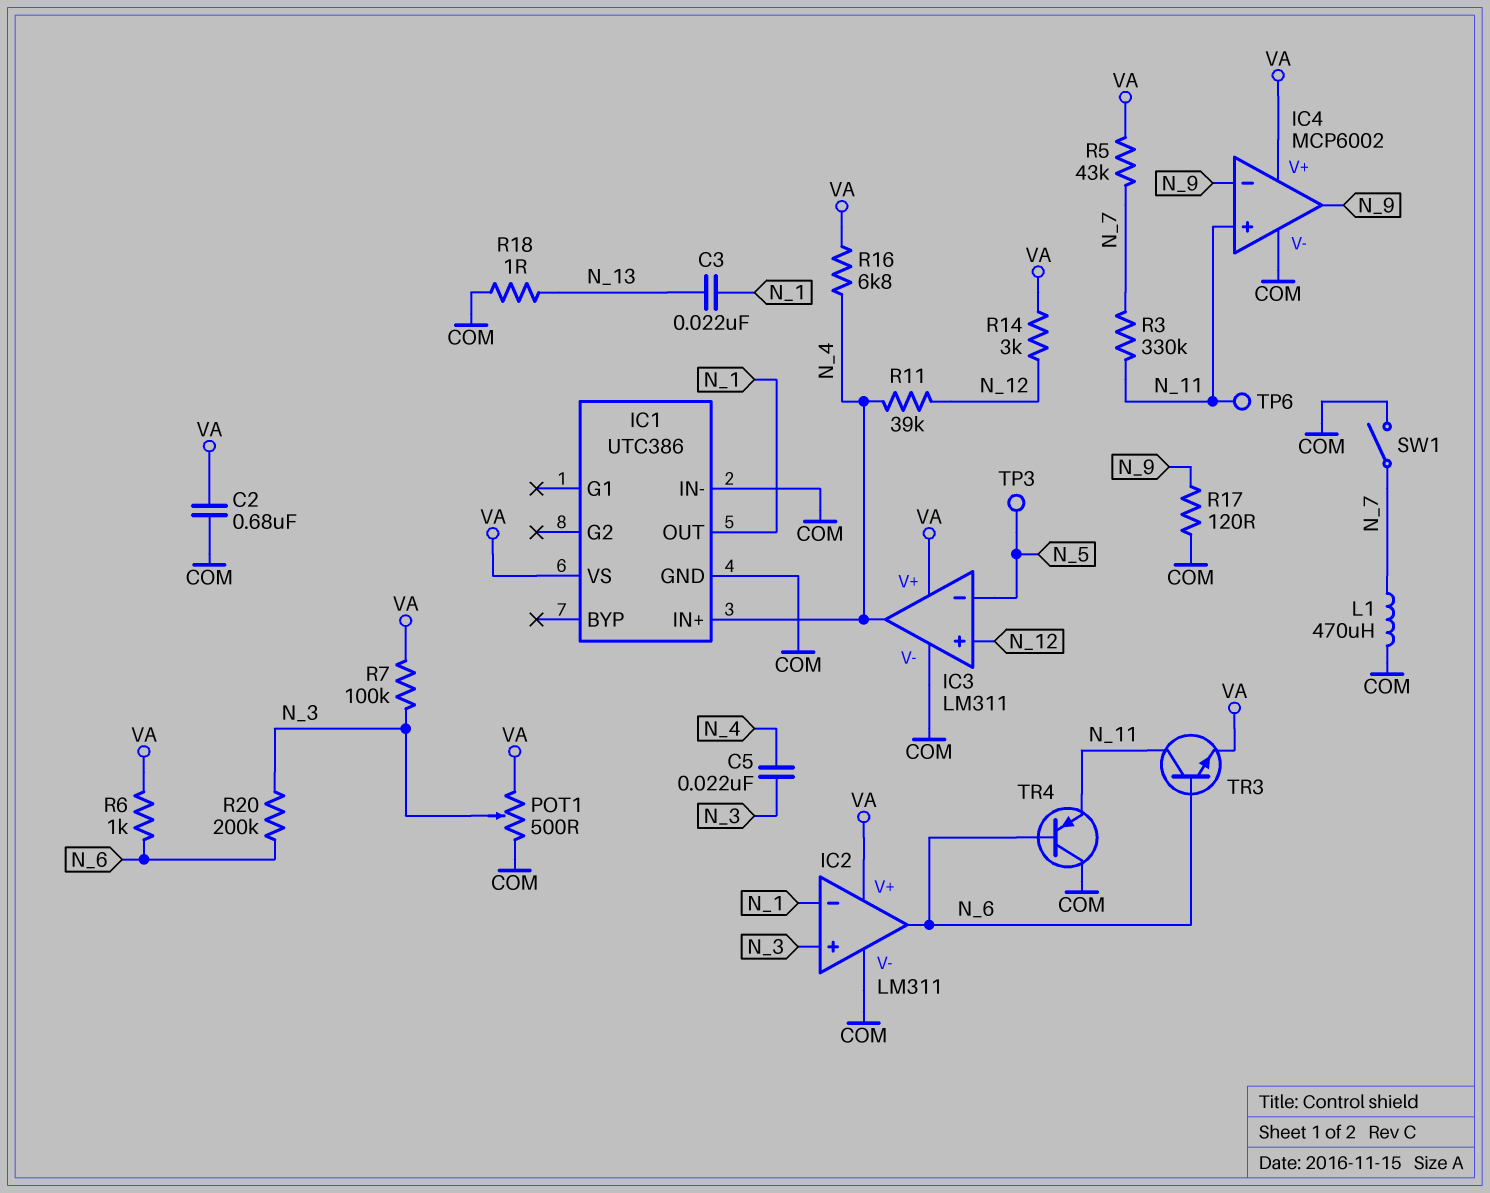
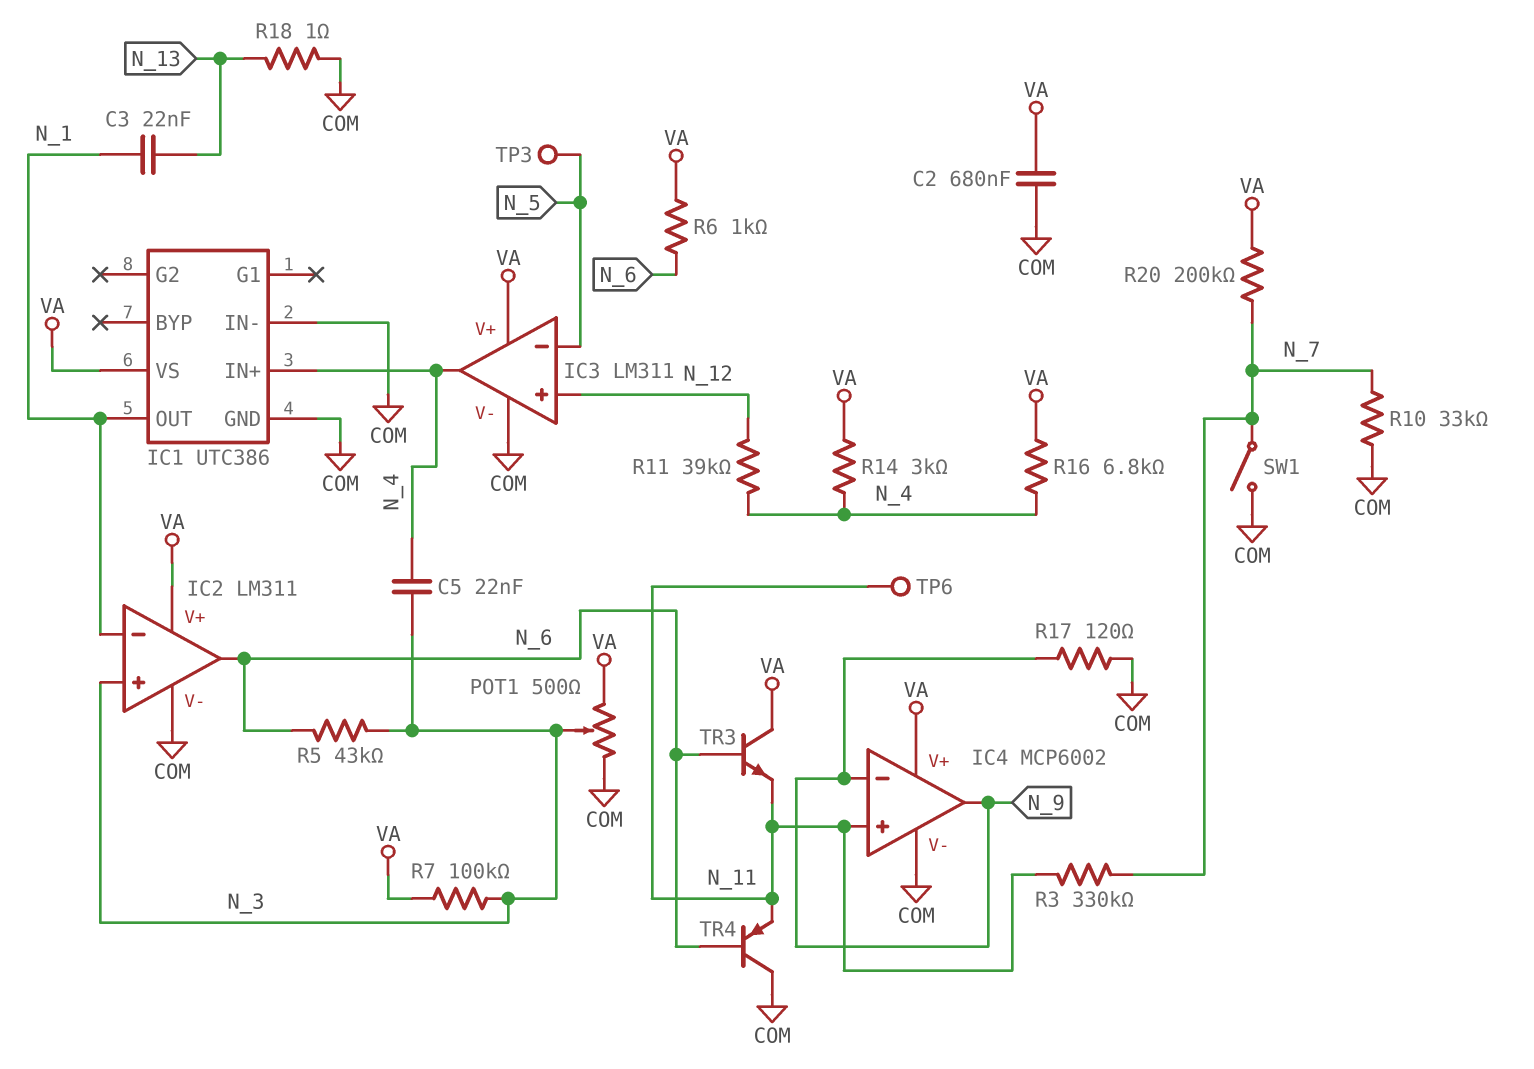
L1: 470uH (COM, N_7) -> none
R5: 43k (N_7, VA) -> 43k (N_3, N_6)
R10: none -> 33k (COM, N_7)
R14: 3k (N_12, VA) -> 3k (N_4, VA)
R20: 200k (N_3, N_6) -> 200k (N_7, VA)
TR3: NPN (B N_6, C N_11, E VA) -> NPN (B N_6, C VA, E N_11)

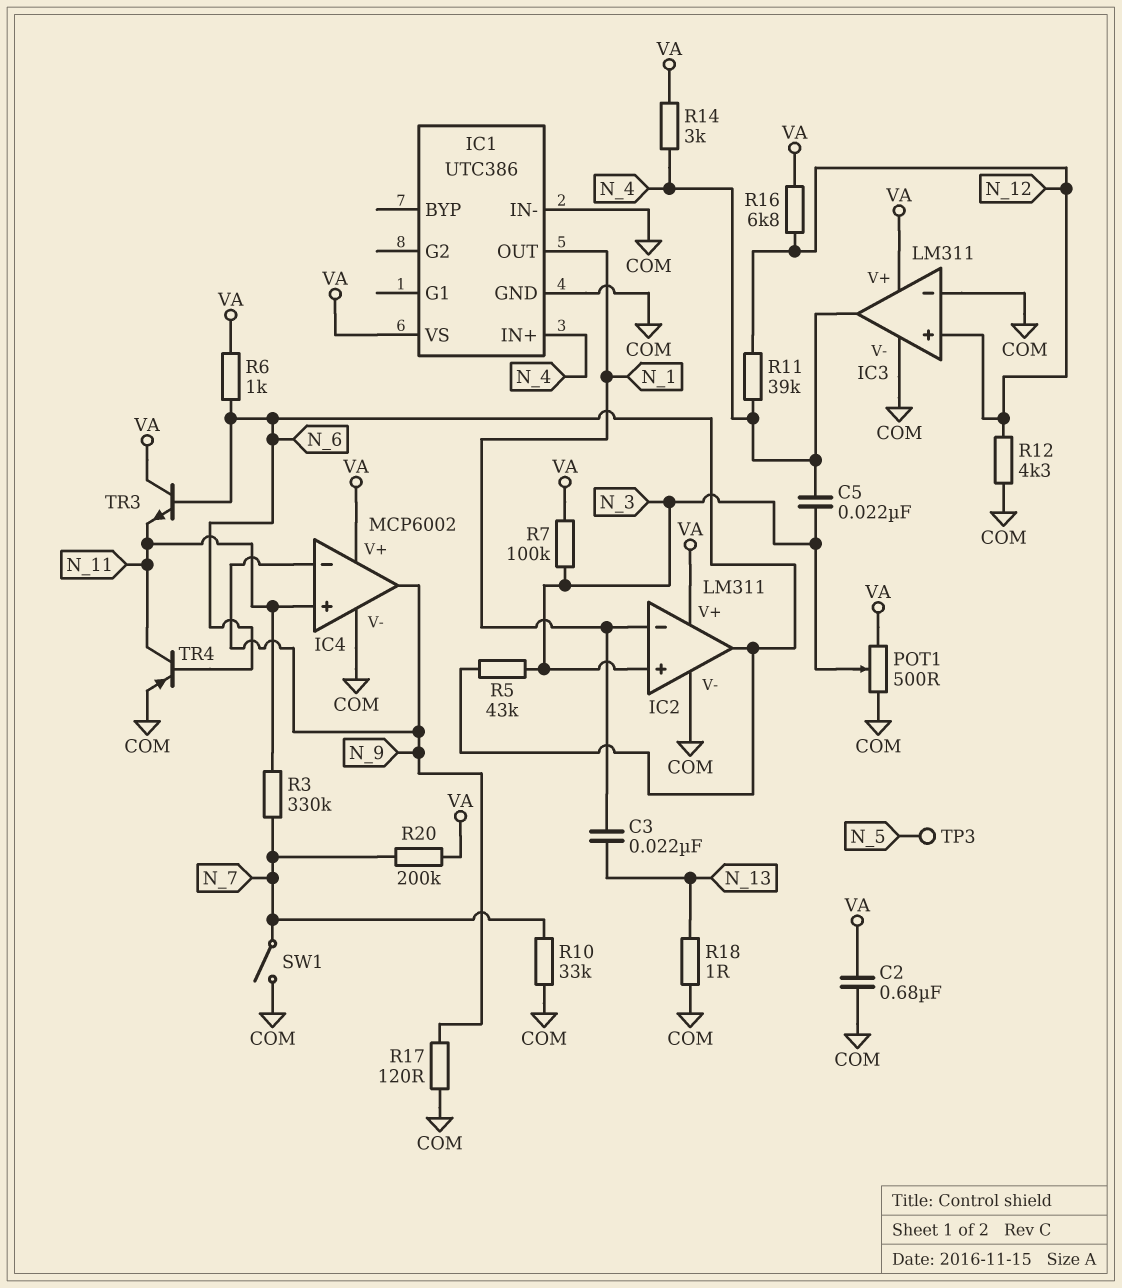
IC3 pin in-: N_5 -> COM
R12: none -> 4.3k (COM, N_12)
R16: 6.8k (N_4, VA) -> 6.8k (N_12, VA)
TP6: test point (N_11) -> none
TR4: PNP (B N_6, C COM, E N_11) -> PNP (B N_6, C N_11, E COM)

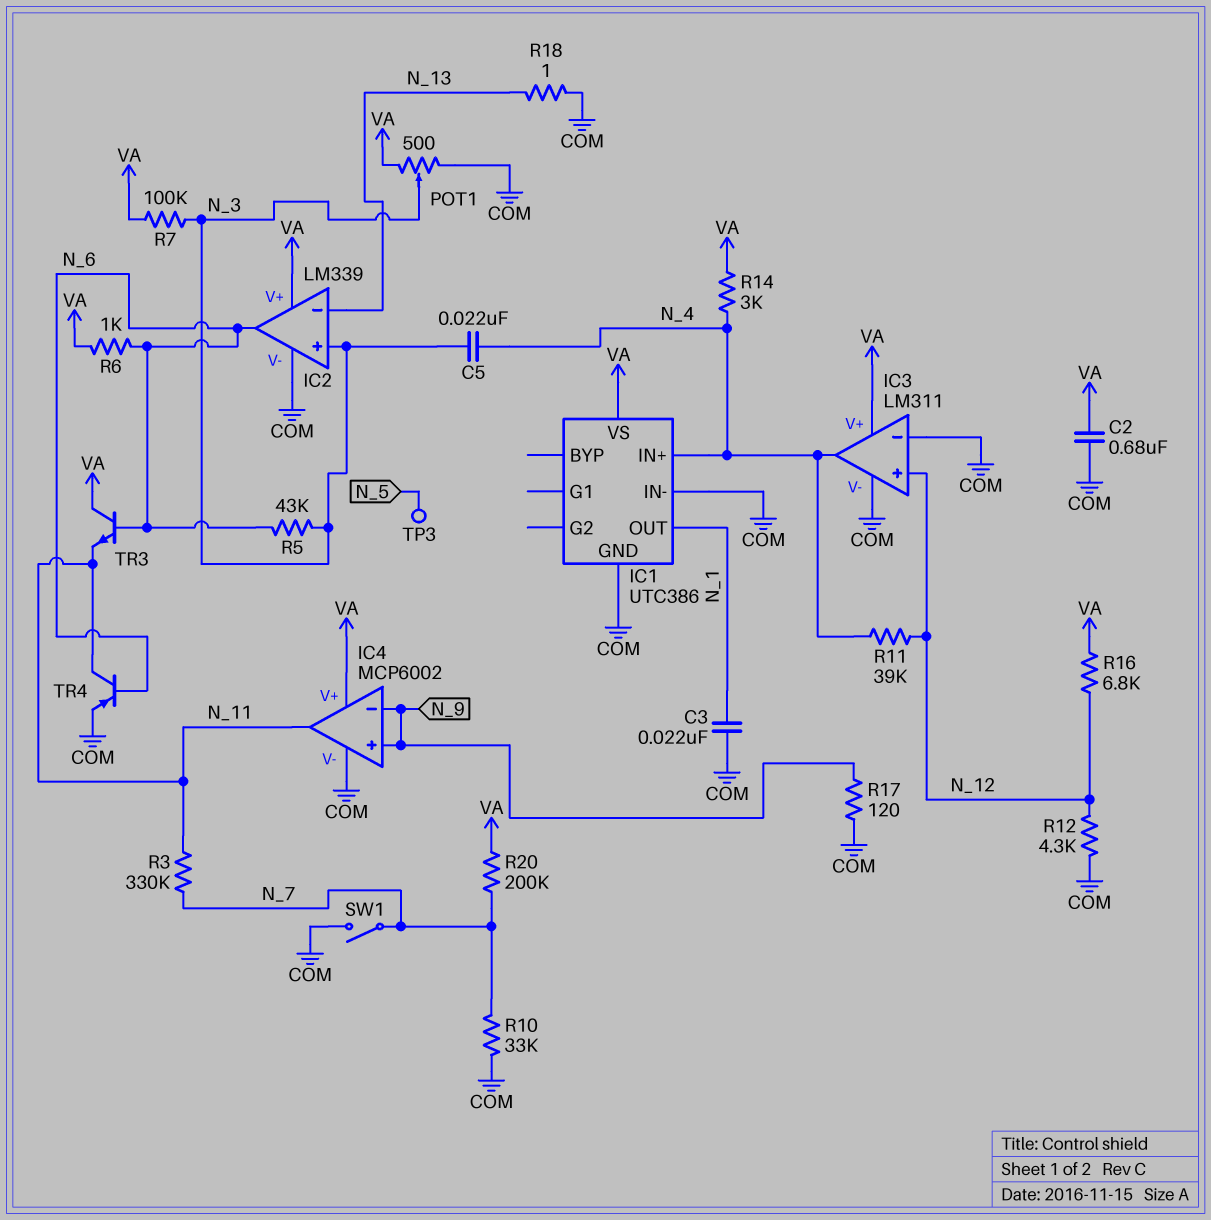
C3: 22nF (N_1, N_13) -> 22nF (COM, N_1)
IC2: LM311 -> LM339
IC2 pin in-: N_1 -> N_13
IC4 pin in+: N_11 -> N_9
IC4 pin out: N_9 -> N_11

